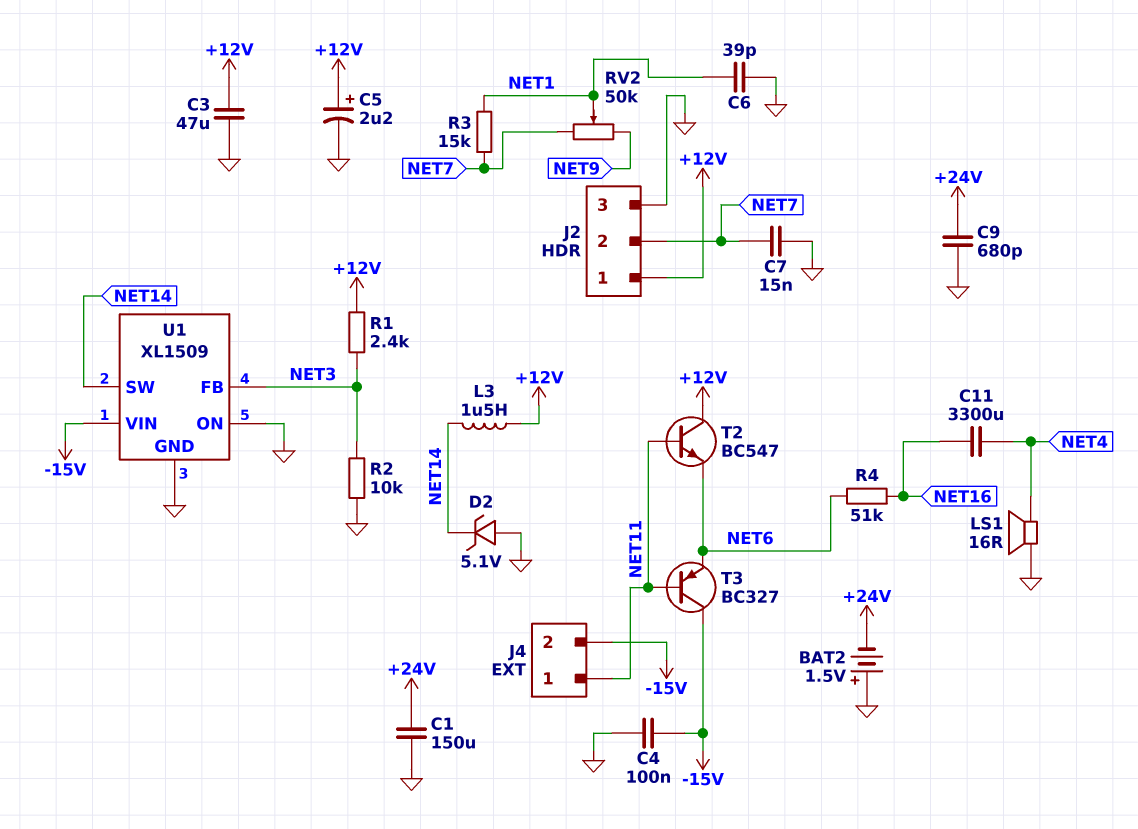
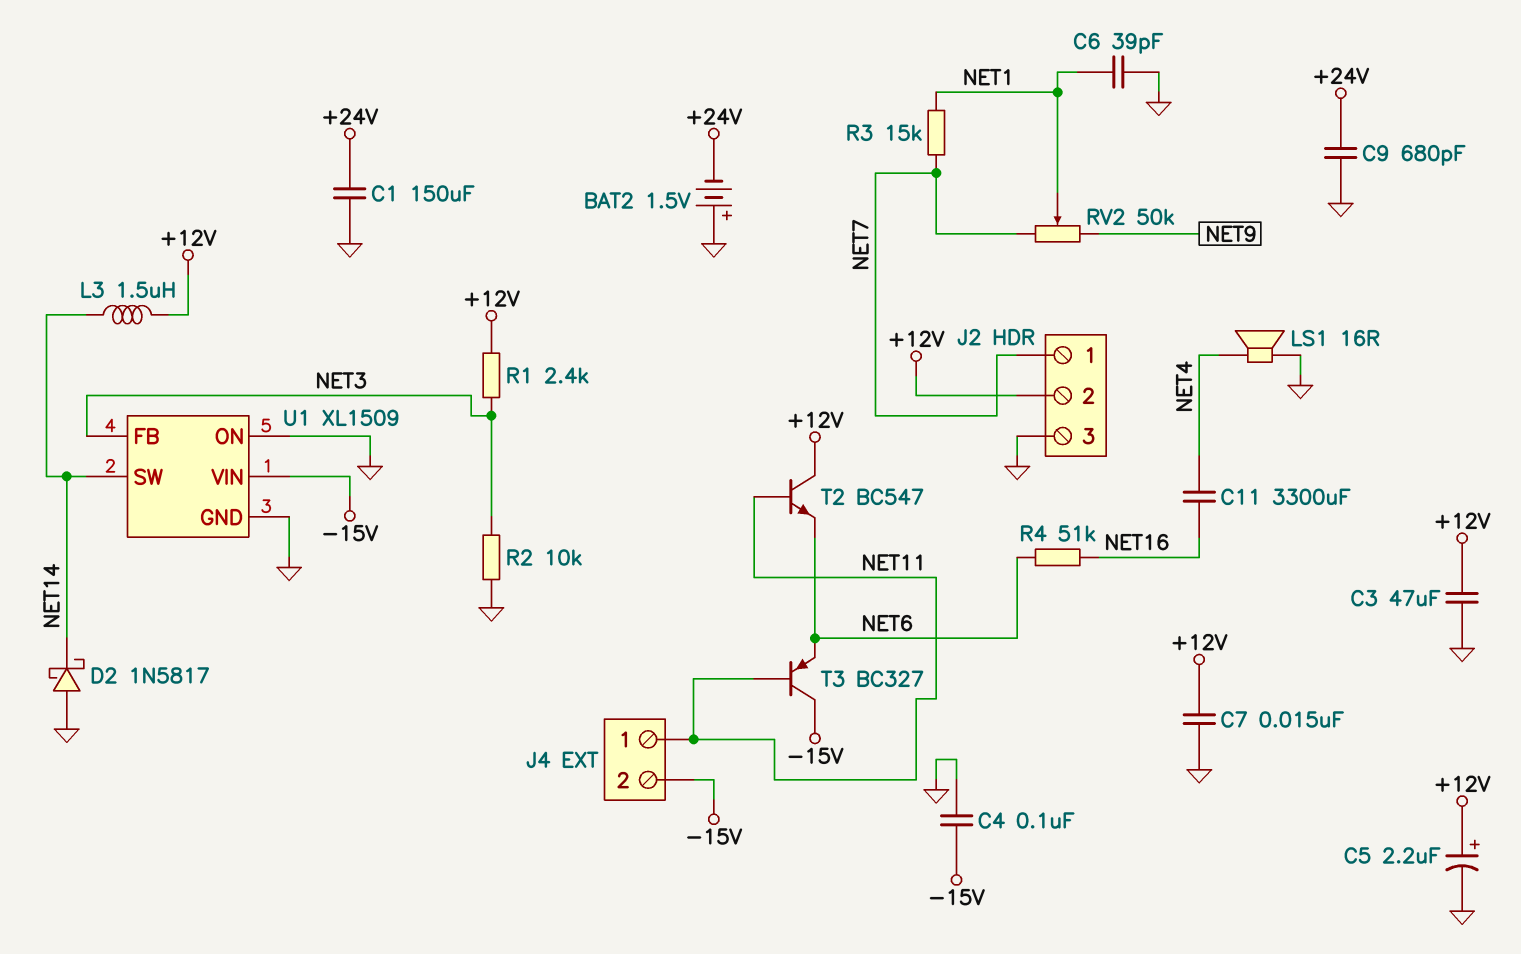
C7: 15nF (GND, NET7) -> 15nF (+12V, GND)
D2: zener 5.1V (A GND, K NET14) -> schottky 1N5817 (A GND, K NET14)
J2 pin 1: +12V -> NET7
J2 pin 2: NET7 -> +12V

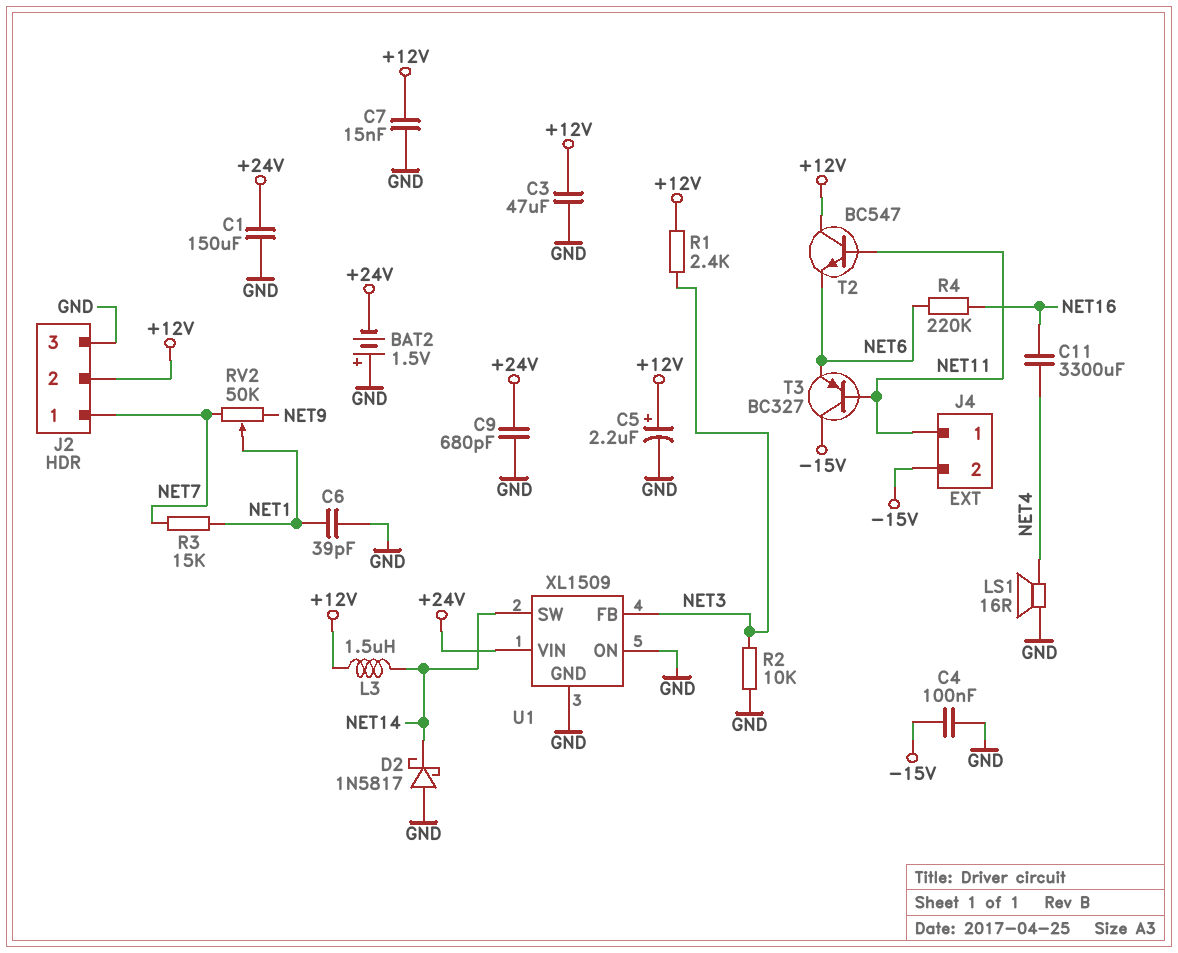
R4: 51k (NET6, NET16) -> 220k (NET6, NET16)
U1 pin VIN: -15V -> +24V

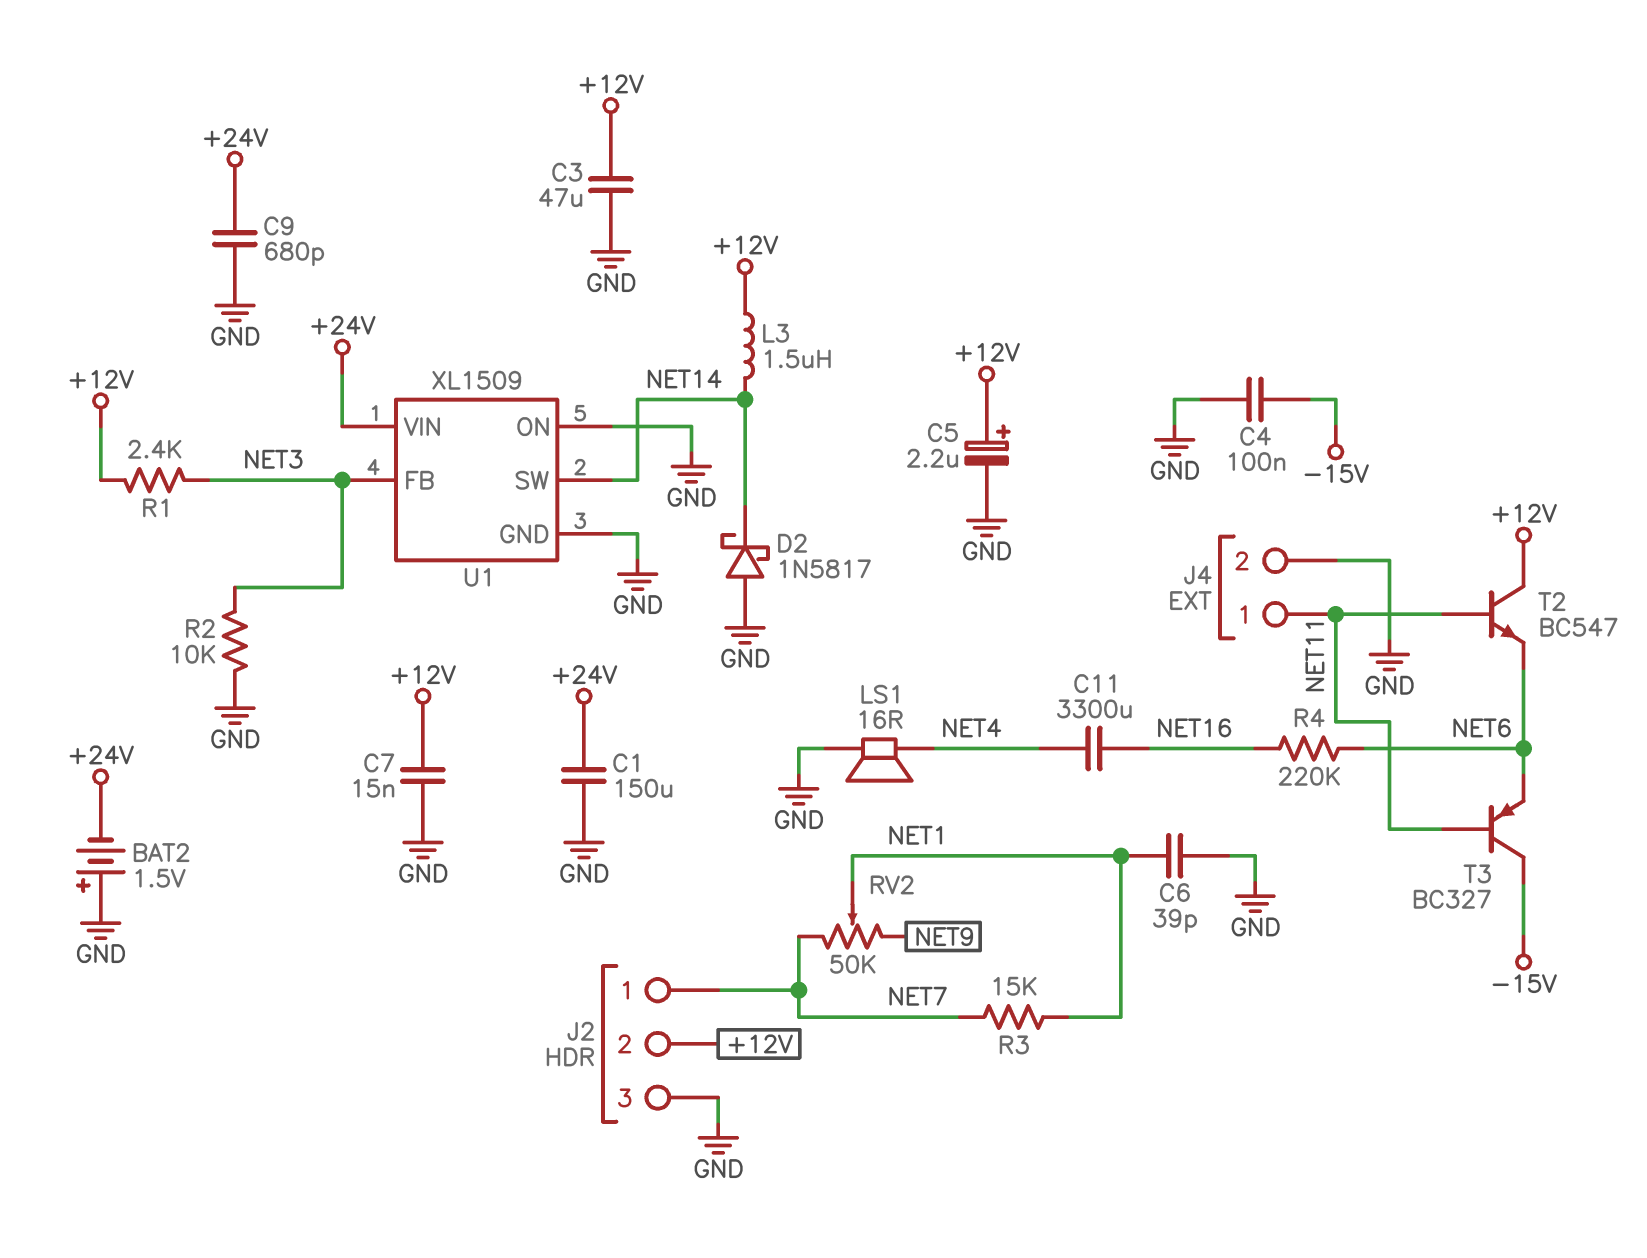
J4 pin 2: -15V -> GND

